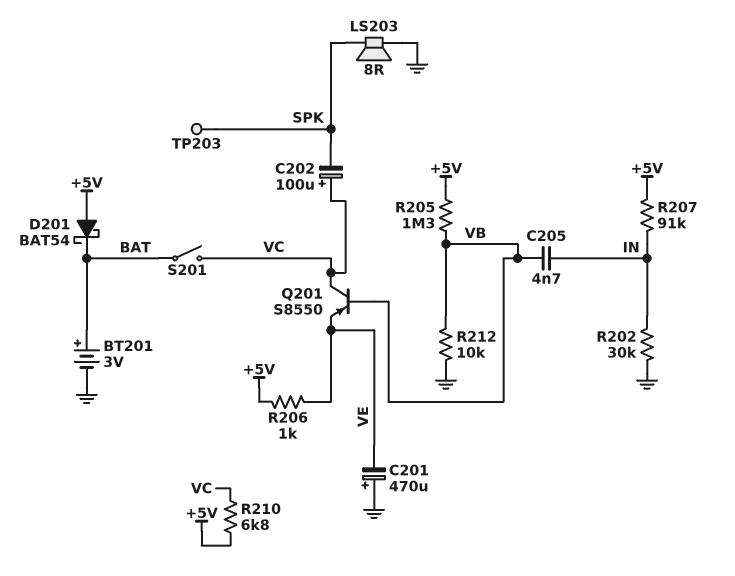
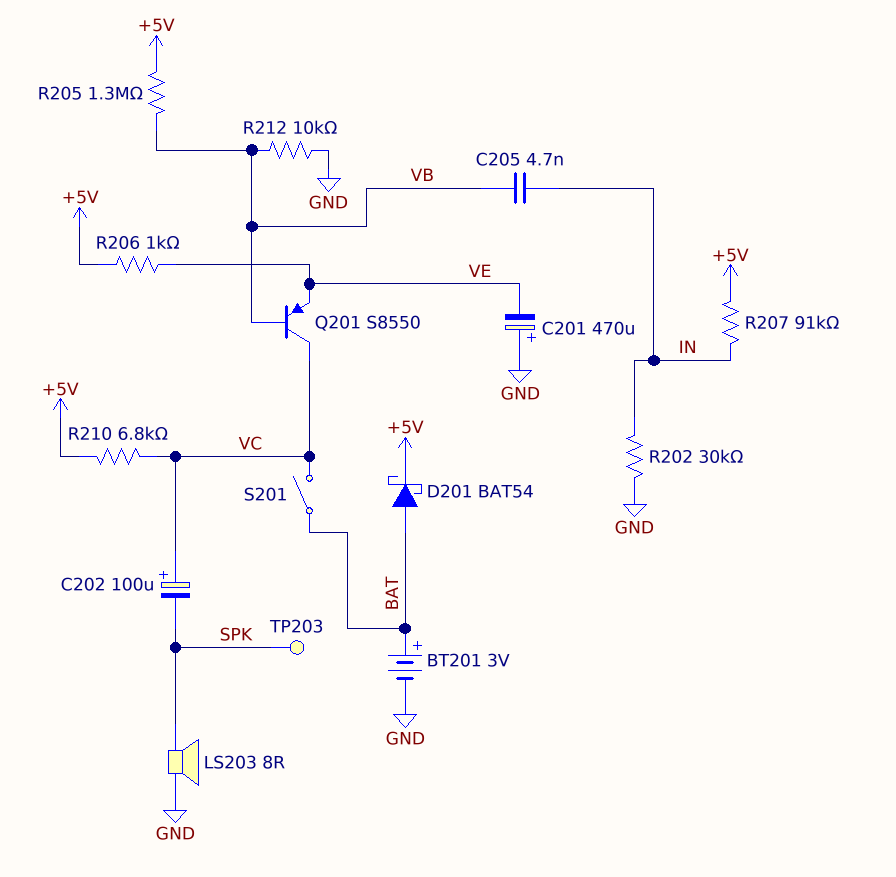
D201: schottky BAT54 (A +5V, K BAT) -> schottky BAT54 (A BAT, K +5V)

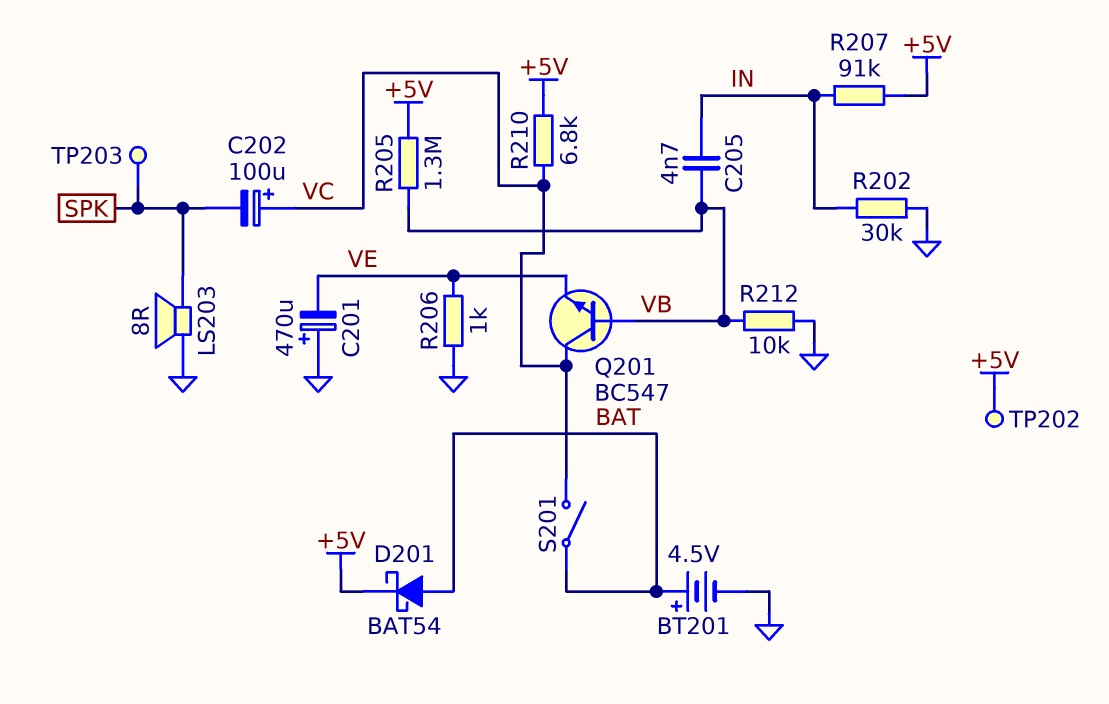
BT201: 3V (plus BAT, minus GND) -> 4.5V (plus BAT, minus GND)
Q201: PNP S8550 (B VB, C VC, E VE) -> NPN BC547 (B VB, C VC, E VE)
R206: 1k (+5V, VE) -> 1k (GND, VE)
TP202: none -> test point (+5V)

